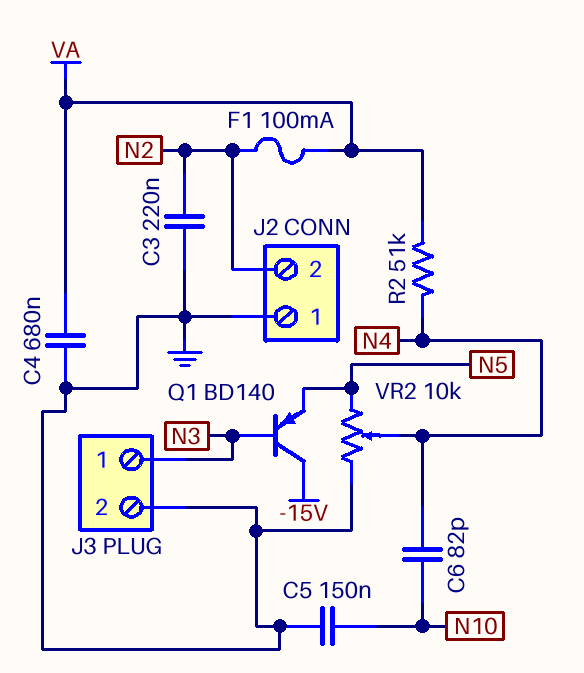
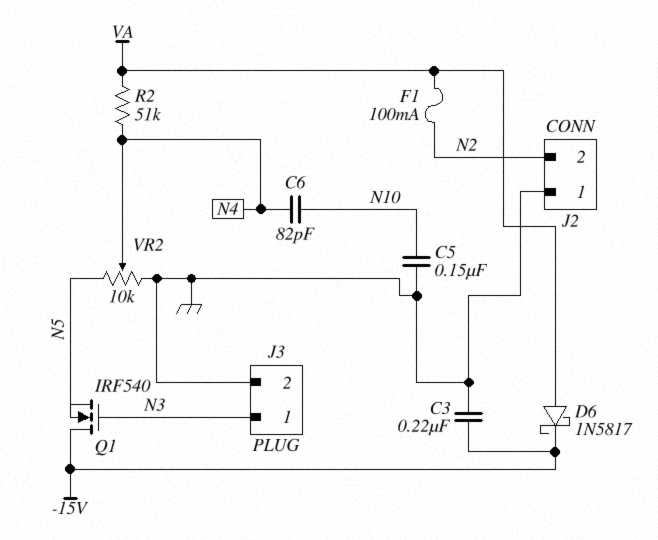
C3: 220nF (GND, N2) -> 220nF (-15V, GND)
C4: 680nF (GND, VA) -> none
D6: none -> schottky 1N5817 (A VA, K -15V)
Q1: PNP BD140 (B N3, C -15V, E N5) -> NMOS IRF540 (G N3, D -15V, S N5)

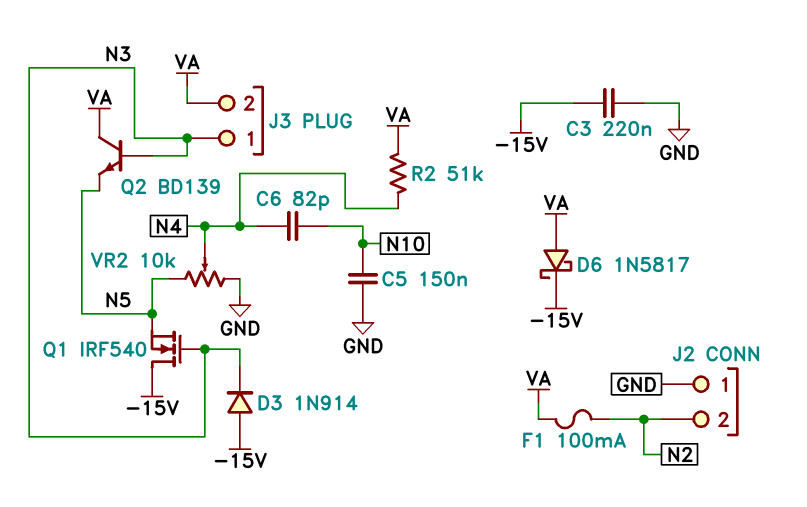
D3: none -> diode 1N914 (A -15V, K N3)
J3 pin 2: GND -> VA
Q2: none -> NPN BD139 (B N3, C VA, E N5)

